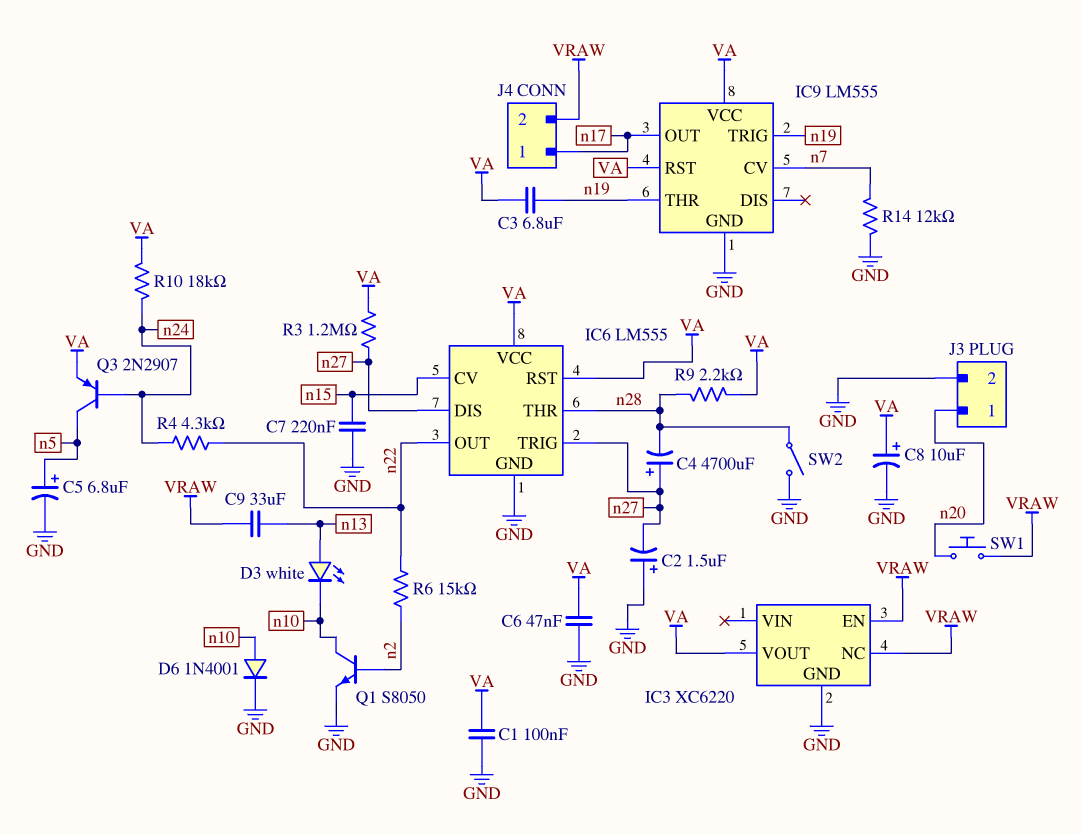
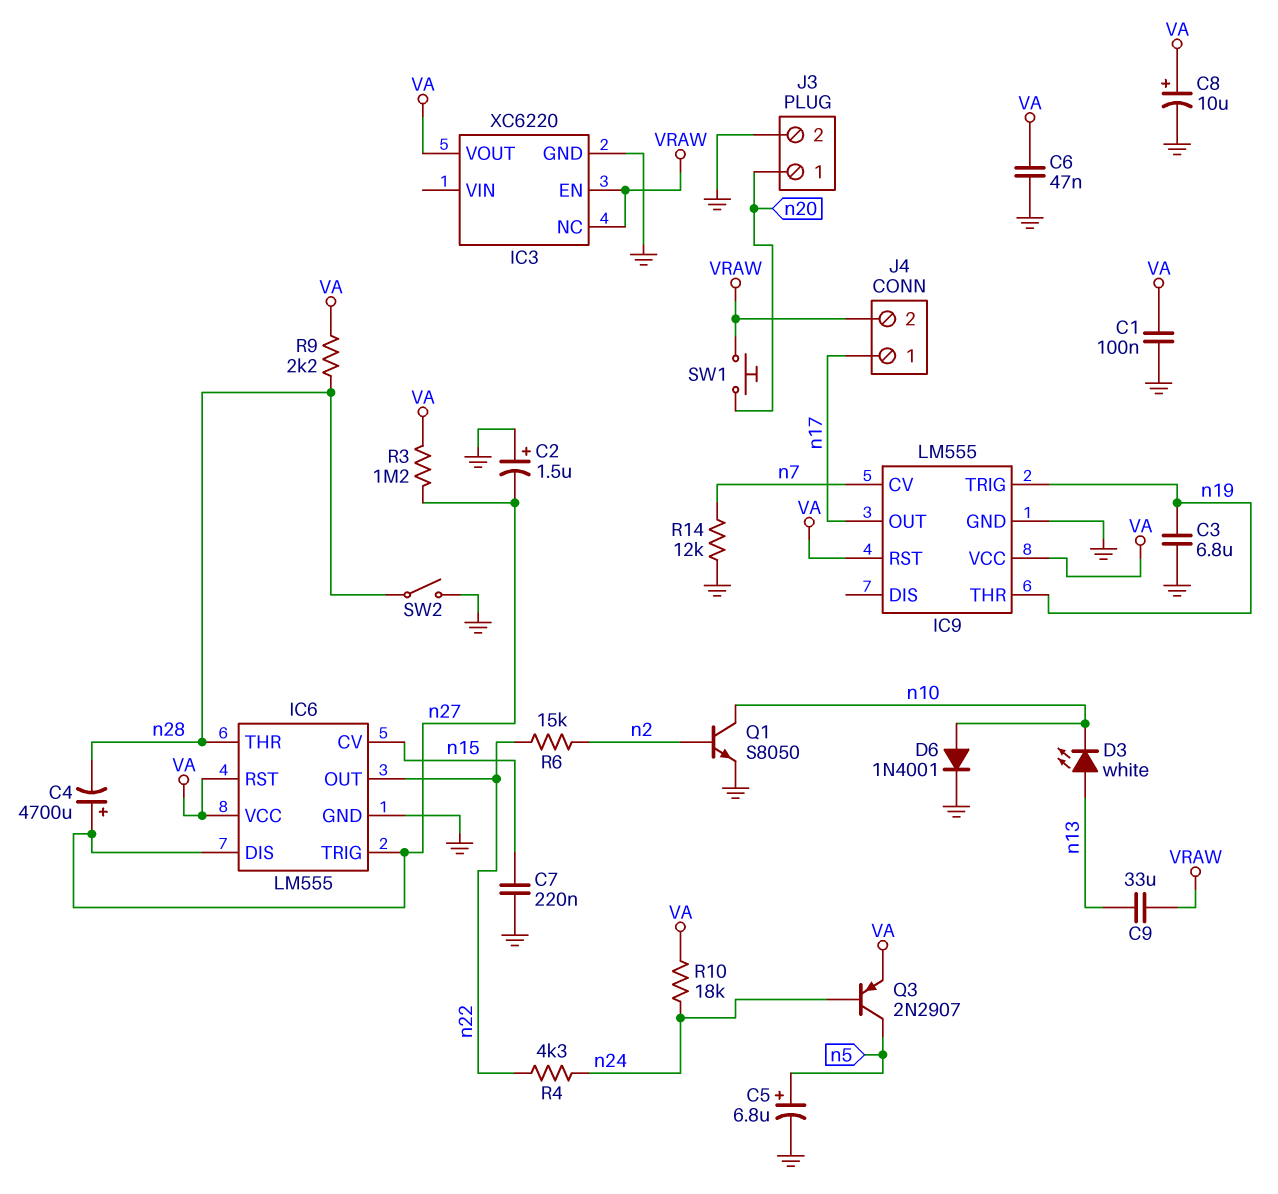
C3: 6.8uF (VA, n19) -> 6.8uF (GND, n19)

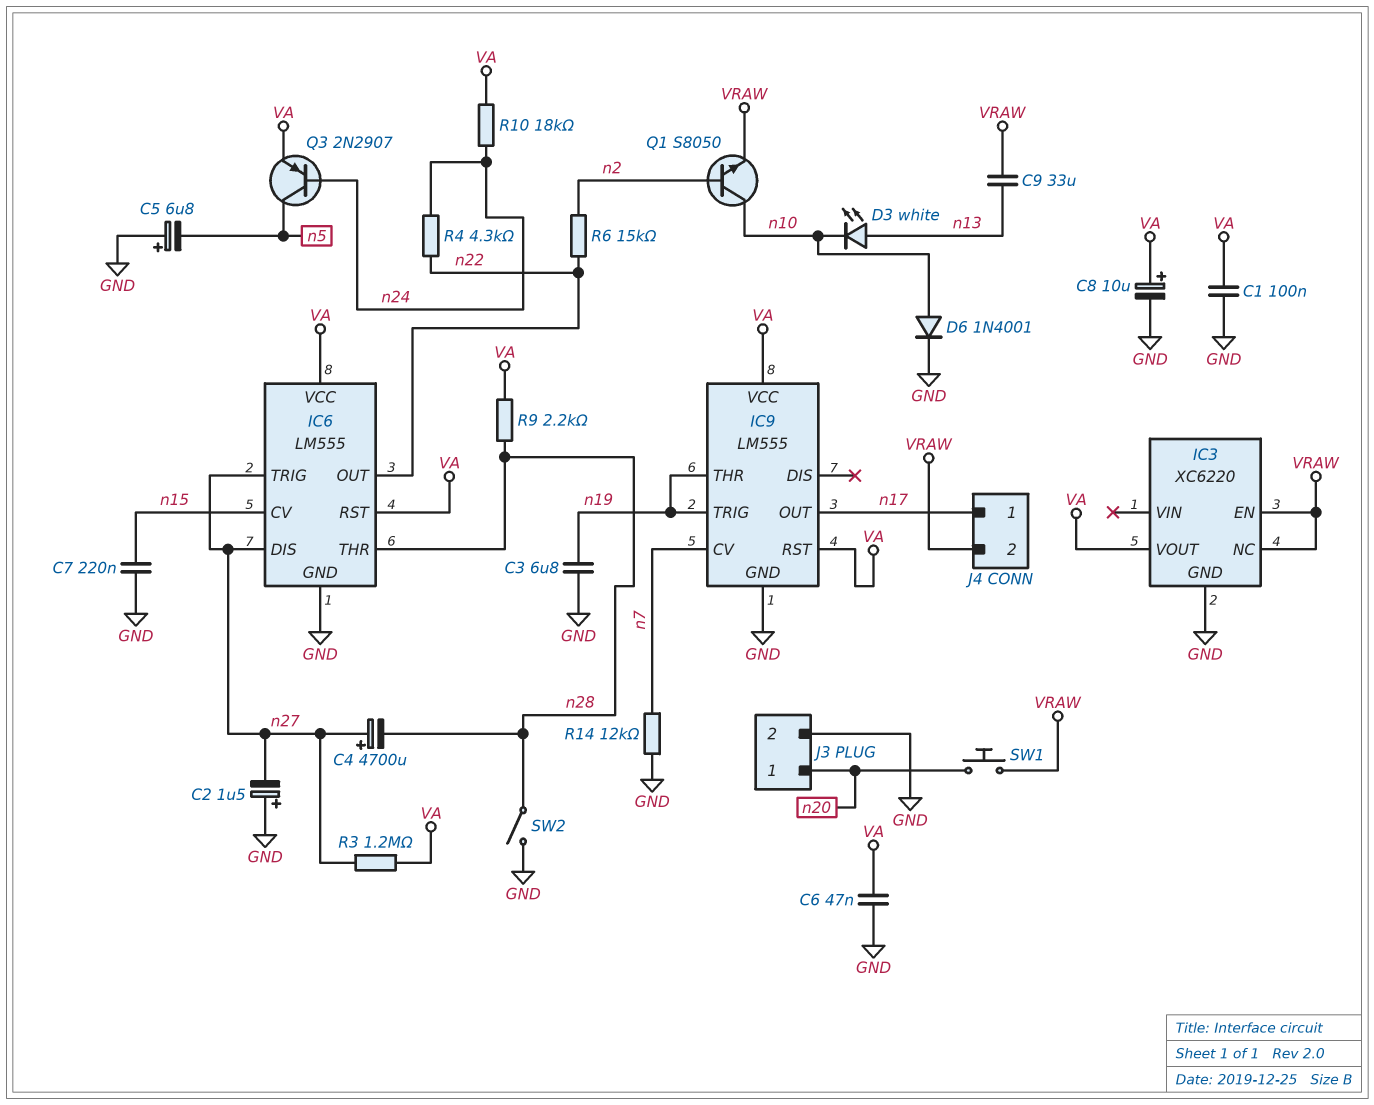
C5: 6.8uF (plus n5, minus GND) -> 6.8uF (plus GND, minus n5)
Q1: NPN S8050 (B n2, C n10, E GND) -> NPN S8050 (B n2, C n10, E VRAW)

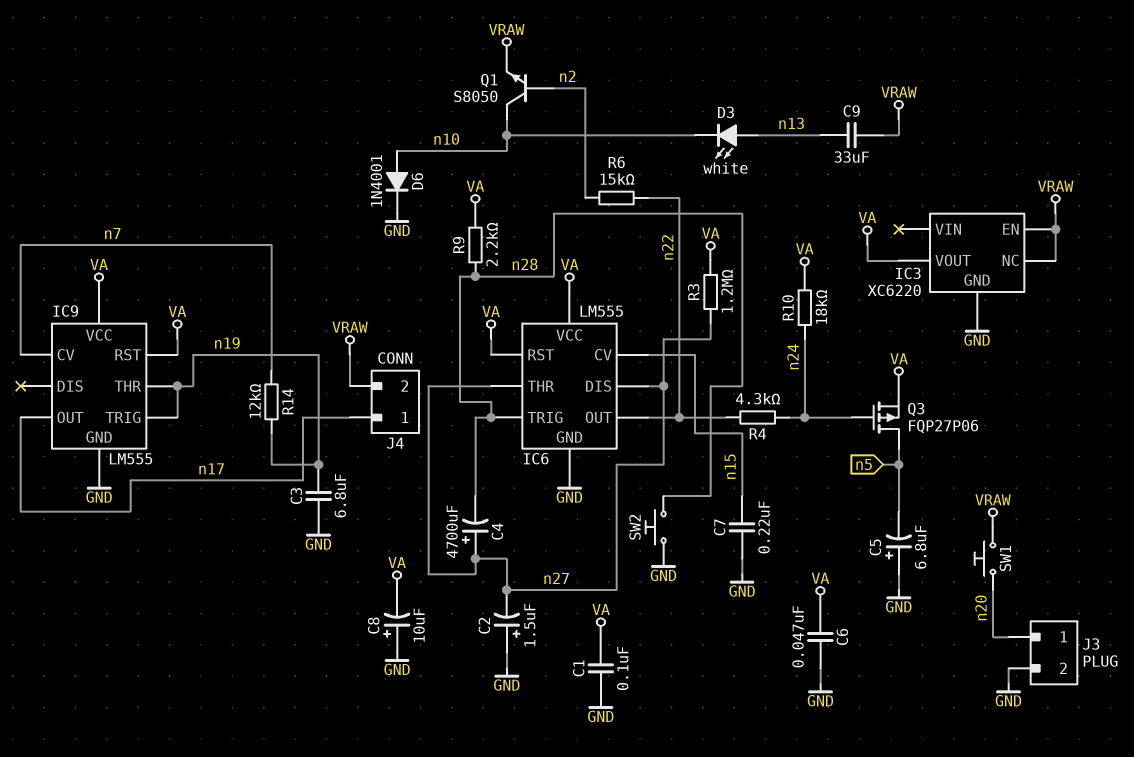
C8: 10uF (plus VA, minus GND) -> 10uF (plus GND, minus VA)
IC6 pin THR: n28 -> n27
IC6 pin TRIG: n27 -> n28
Q3: PNP 2N2907 (B n24, C n5, E VA) -> PMOS FQP27P06 (G n24, D n5, S VA)
R14: 12k (GND, n7) -> 12k (n7, n19)
SW2: switch (GND, n28) -> button (GND, n28)

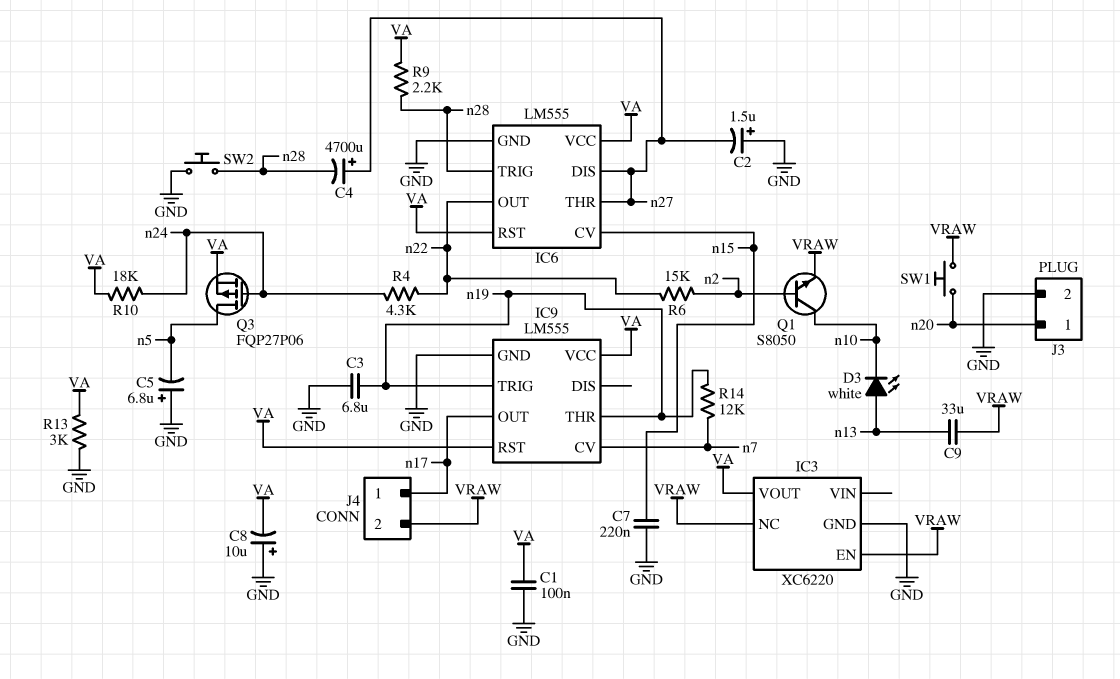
C6: 47nF (GND, VA) -> none
D6: diode 1N4001 (A n10, K GND) -> none
R3: 1.2M (VA, n27) -> none
R13: none -> 3k (GND, VA)

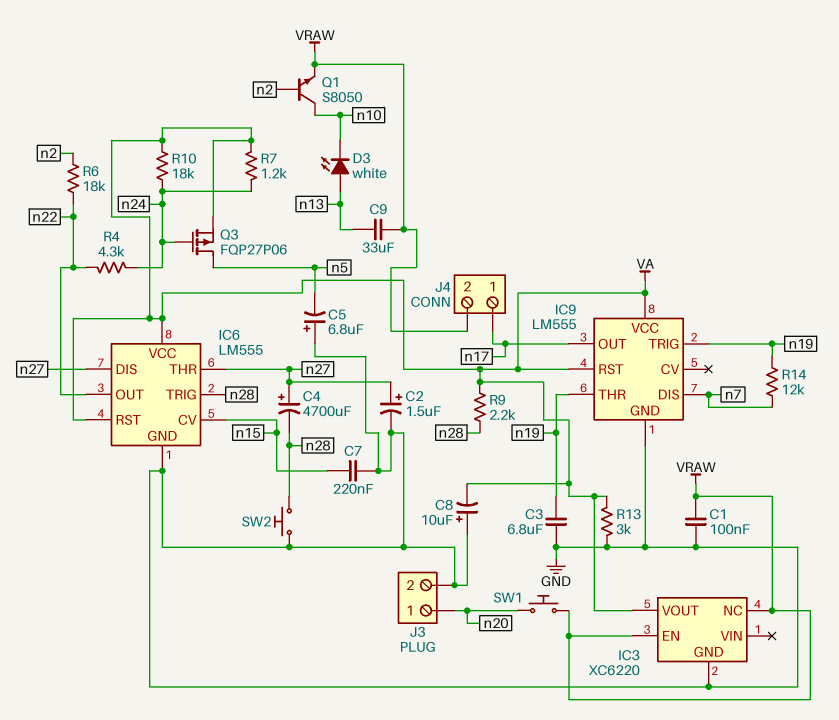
C1: 100nF (GND, VA) -> 100nF (GND, VRAW)
C2: 1.5uF (plus GND, minus n27) -> 1.5uF (plus n27, minus GND)
IC9 pin CV: n7 -> none
IC9 pin DIS: none -> n7
R6: 15k (n2, n22) -> 18k (n2, n22)
R7: none -> 1.2k (VA, n24)

